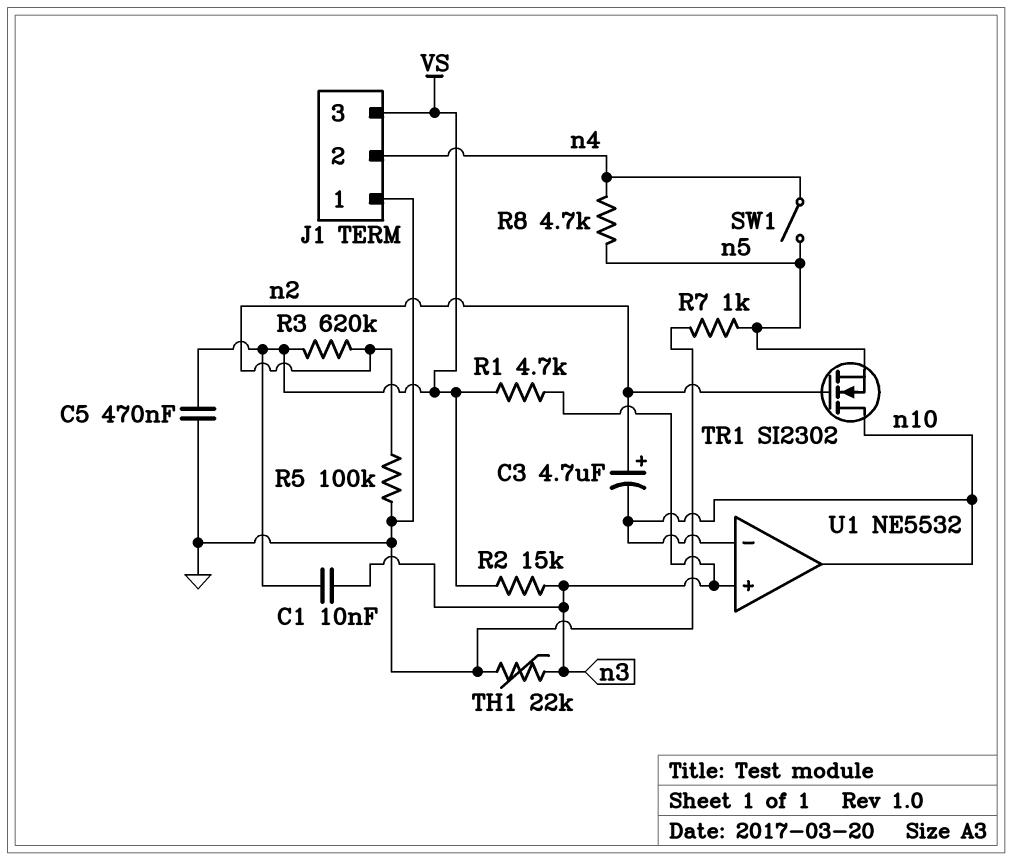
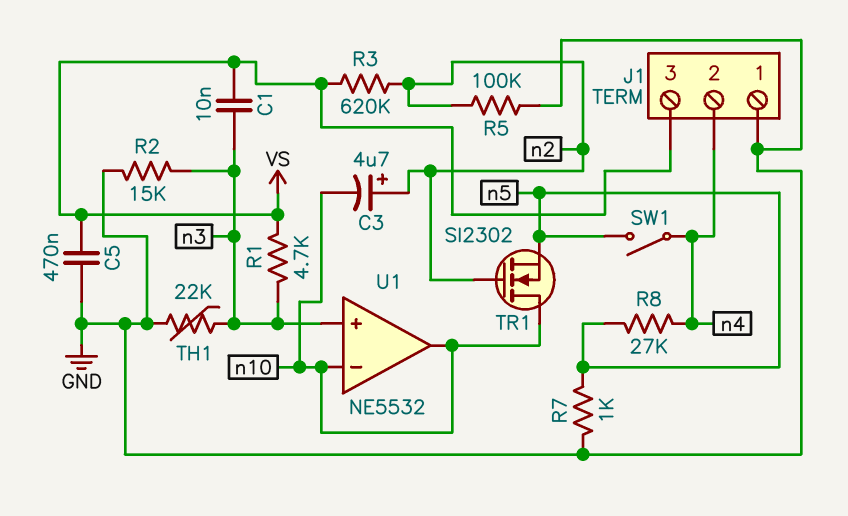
R2: 15k (VS, n3) -> 15k (GND, n3)
R8: 4.7k (n4, n5) -> 27k (n4, n5)

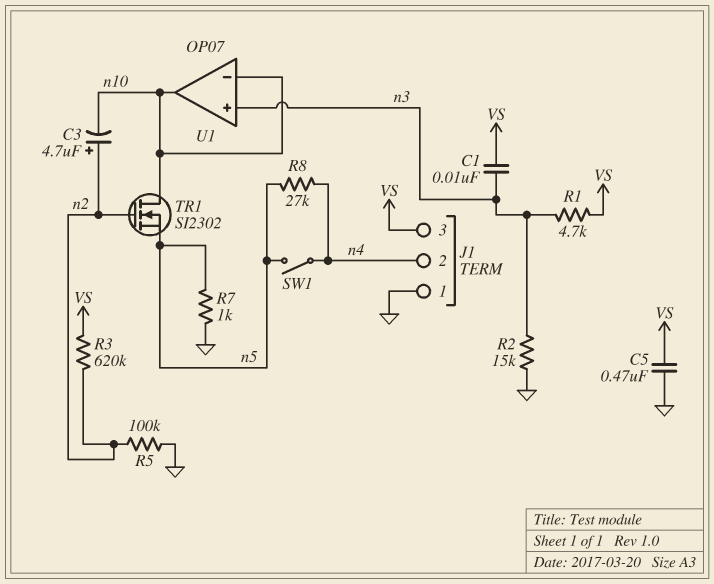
TH1: 22k (GND, n3) -> none
U1: NE5532 -> OP07

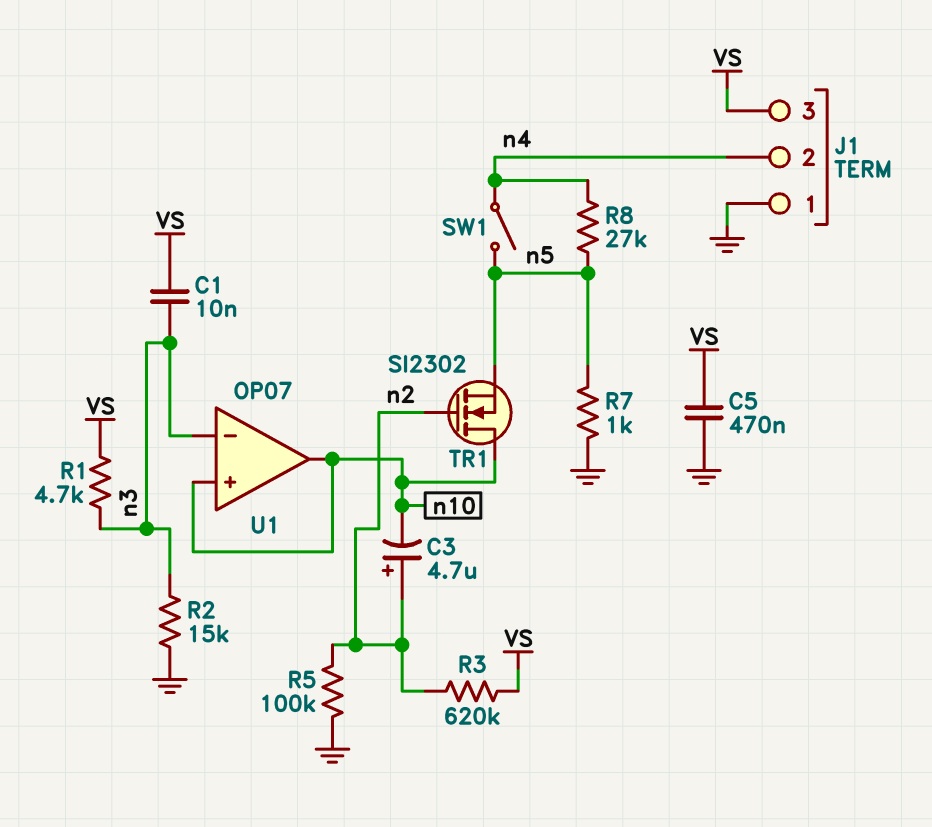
U1 pin in+: n3 -> n10
U1 pin in-: n10 -> n3

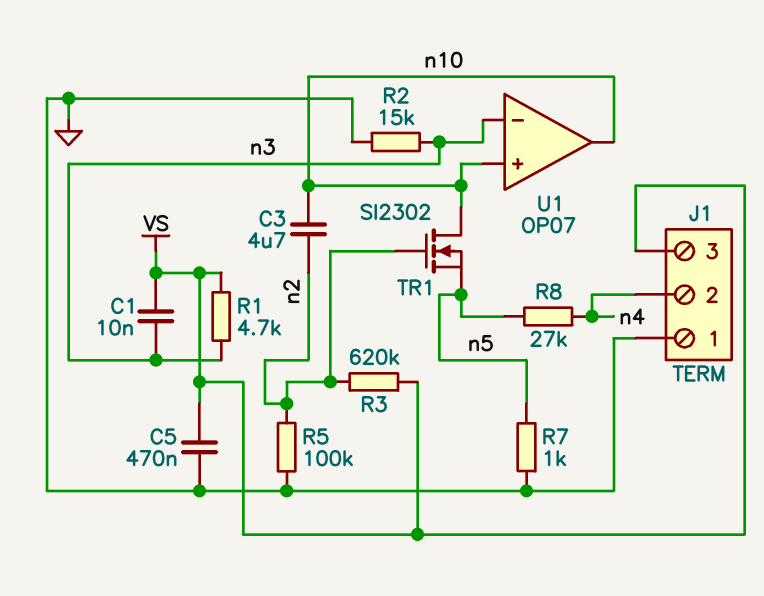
C3: 4.7uF (plus n2, minus n10) -> 4.7uF (n2, n10)
SW1: switch (n4, n5) -> none

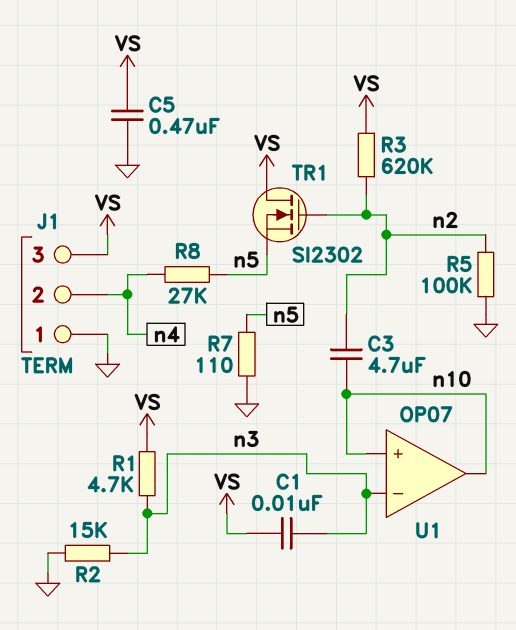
R7: 1k (GND, n5) -> 110 (GND, n5)
TR1: NMOS SI2302 (G n2, D n10, S n5) -> NMOS SI2302 (G n2, D VS, S n5)

